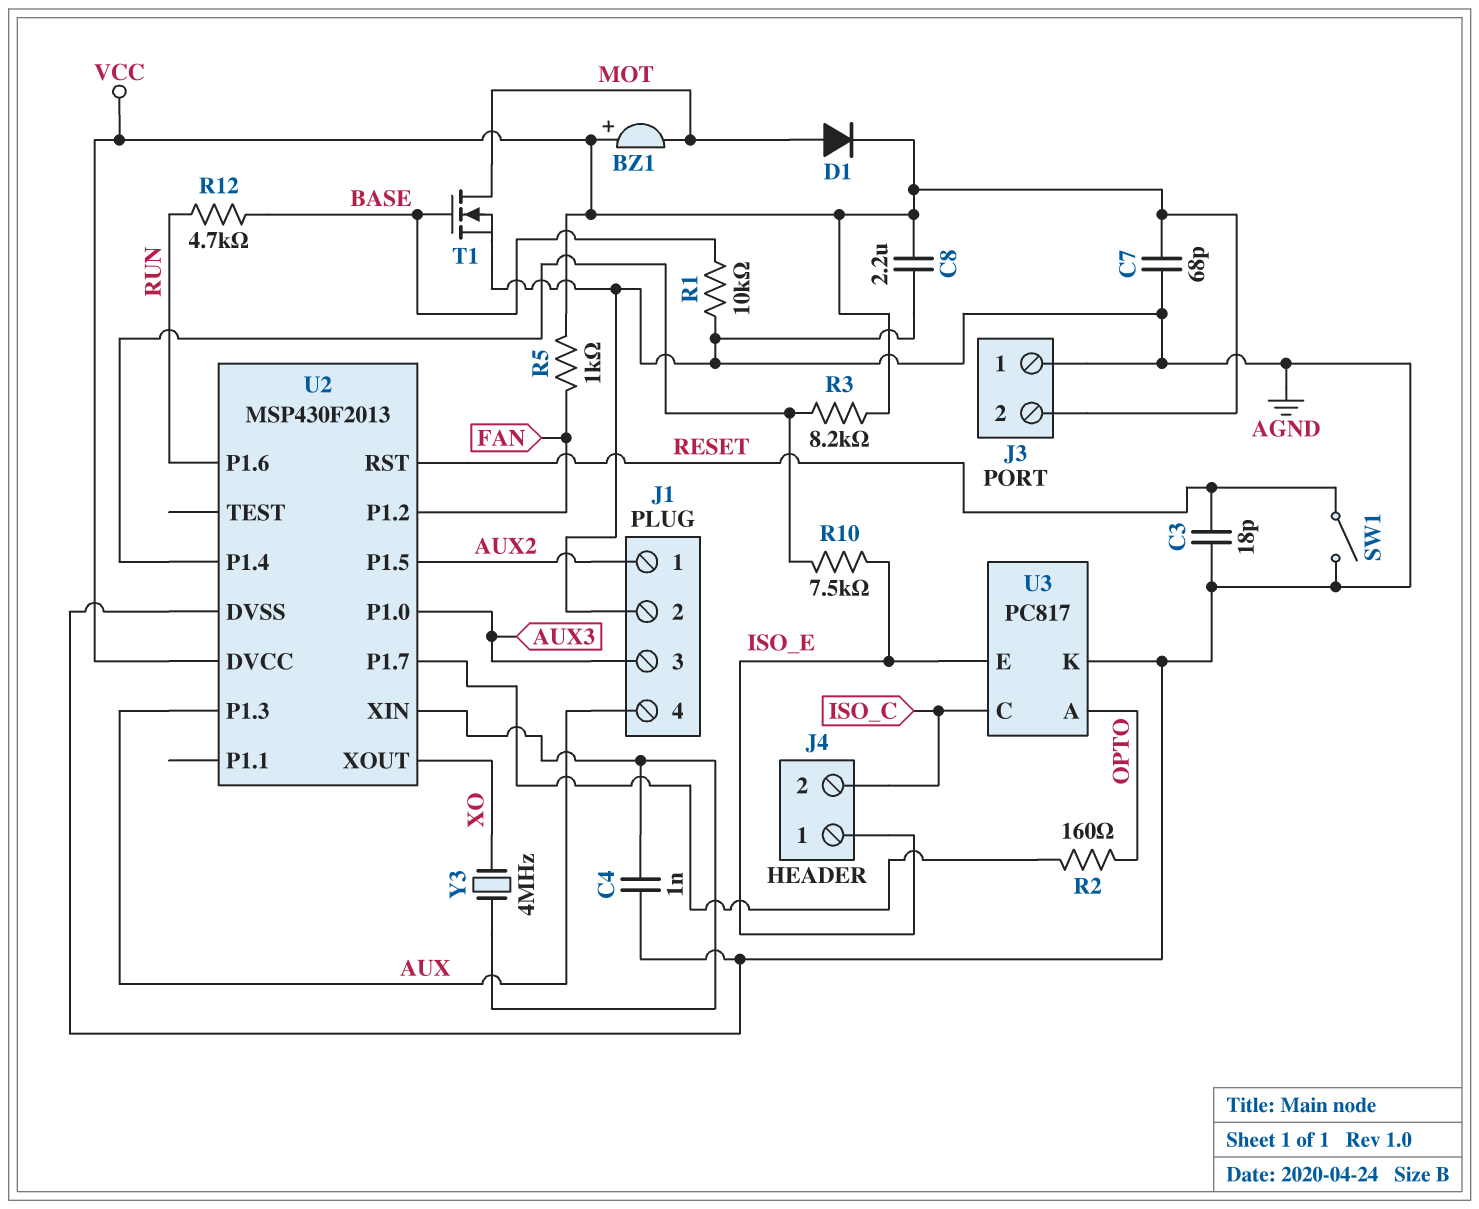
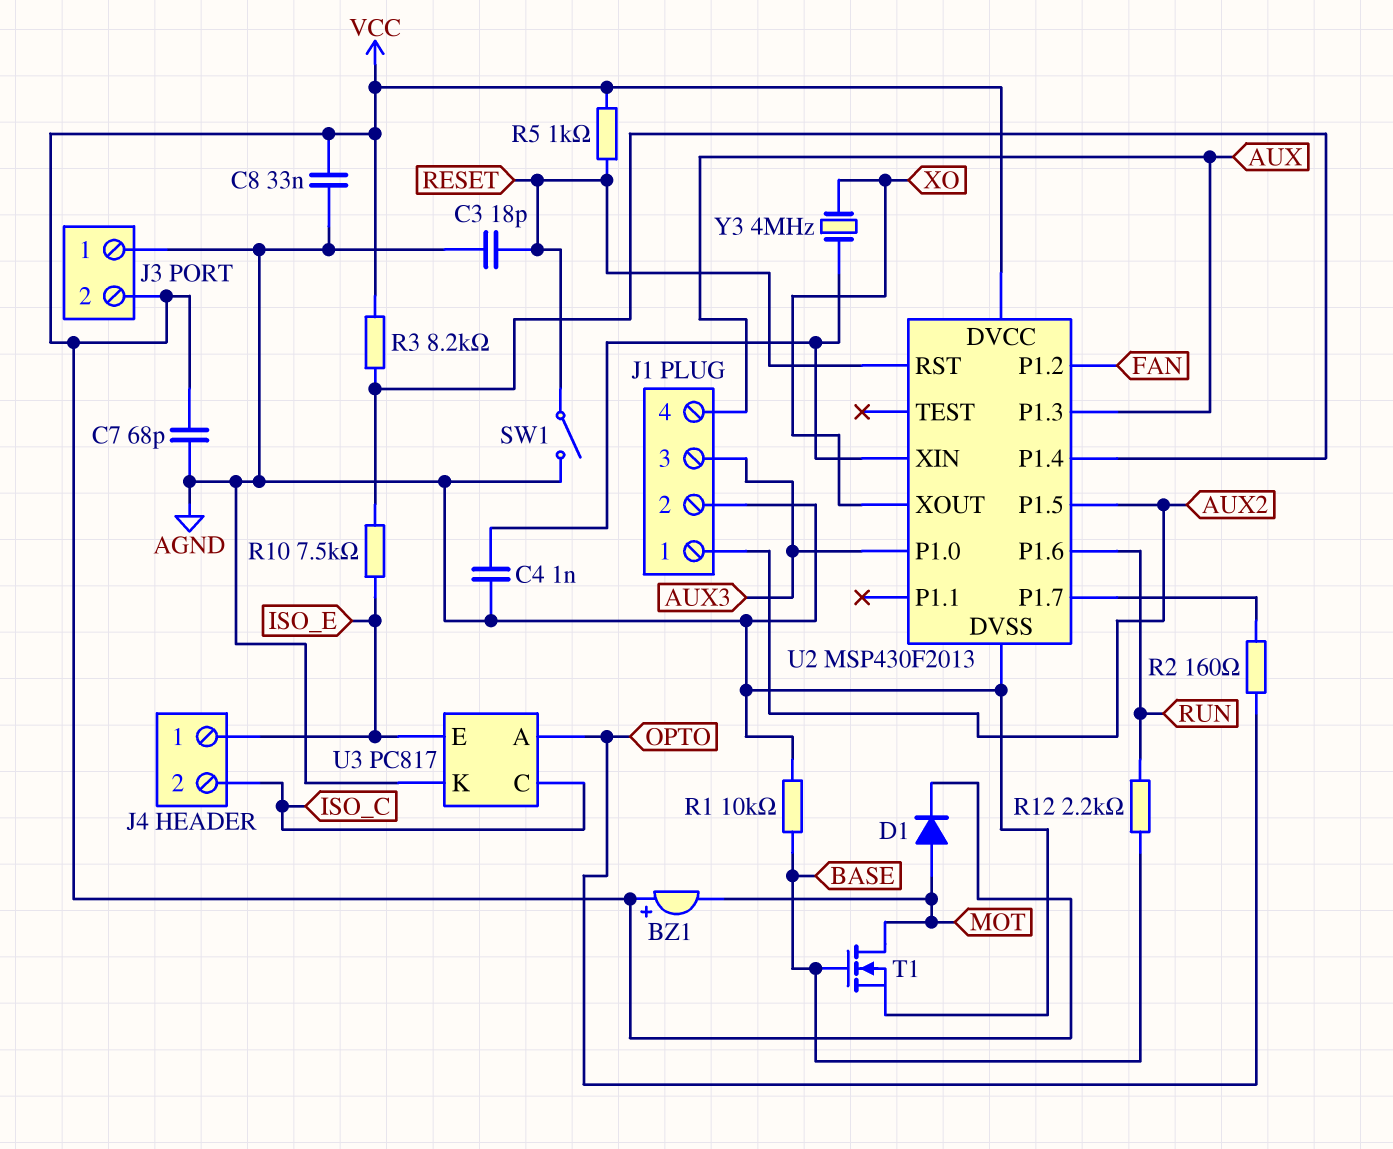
C8: 2.2uF (AGND, VCC) -> 33nF (AGND, VCC)
R5: 1k (FAN, VCC) -> 1k (RESET, VCC)
R12: 4.7k (BASE, RUN) -> 2.2k (BASE, RUN)

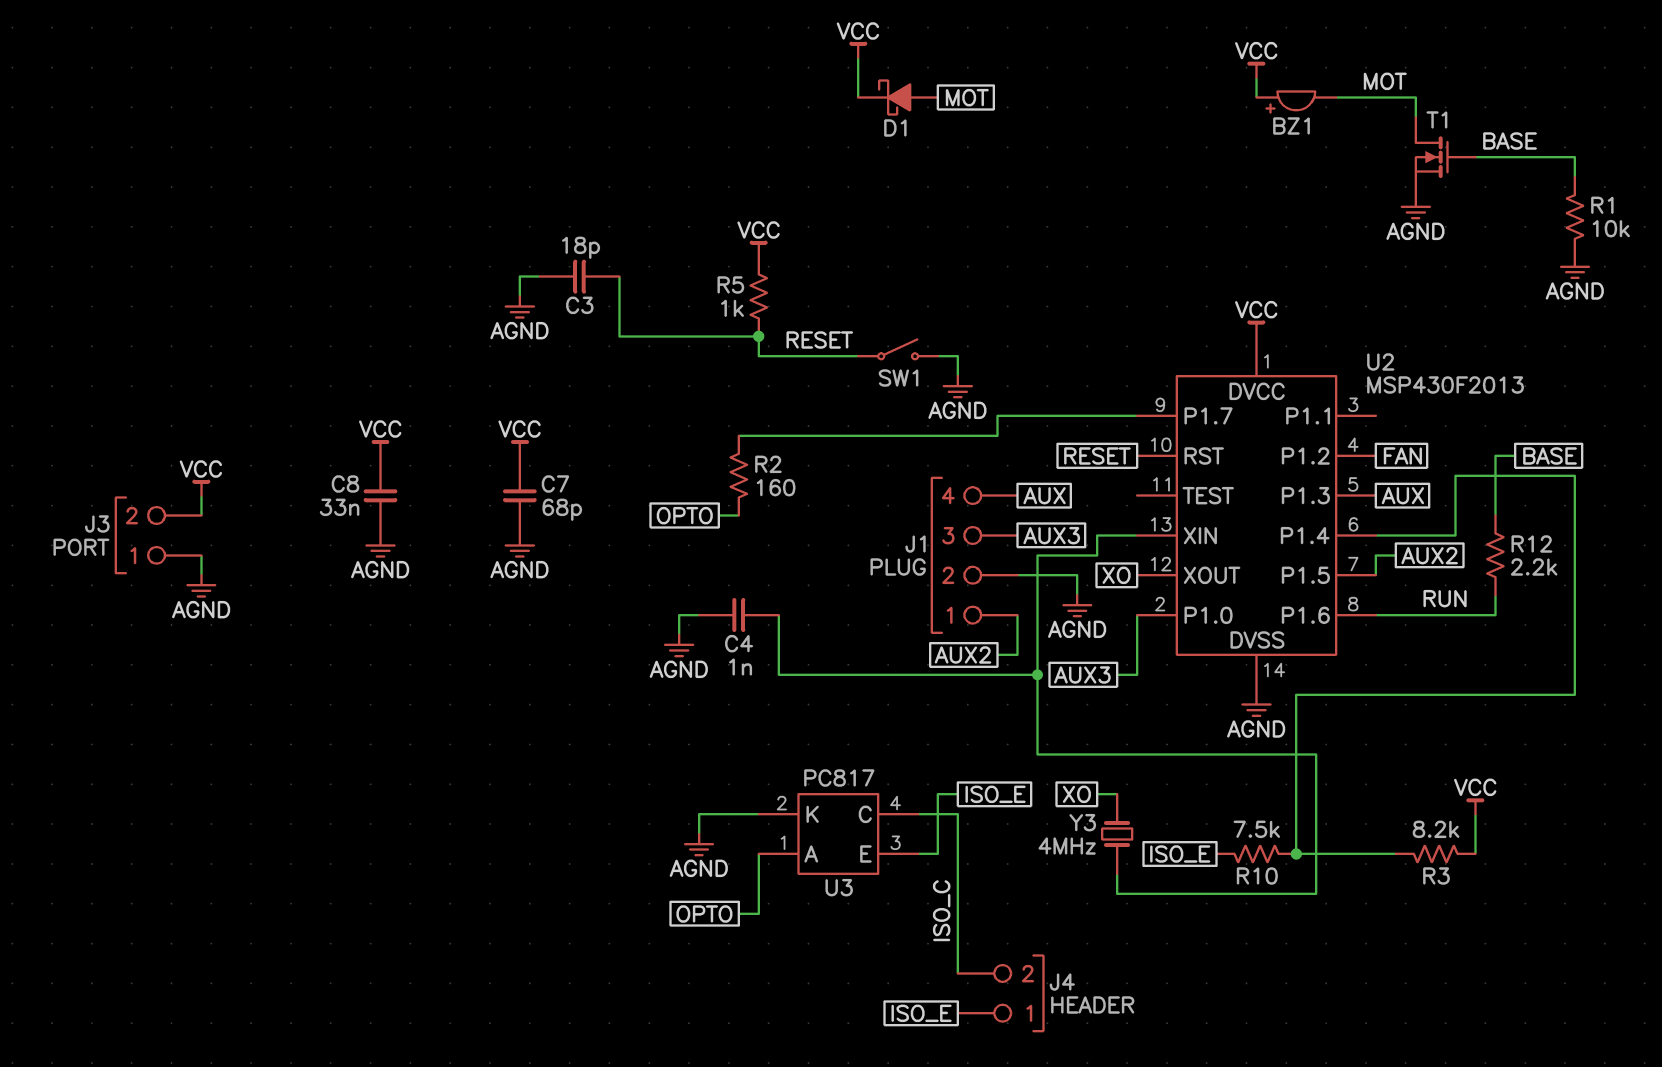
D1: diode (A MOT, K VCC) -> schottky (A MOT, K VCC)

